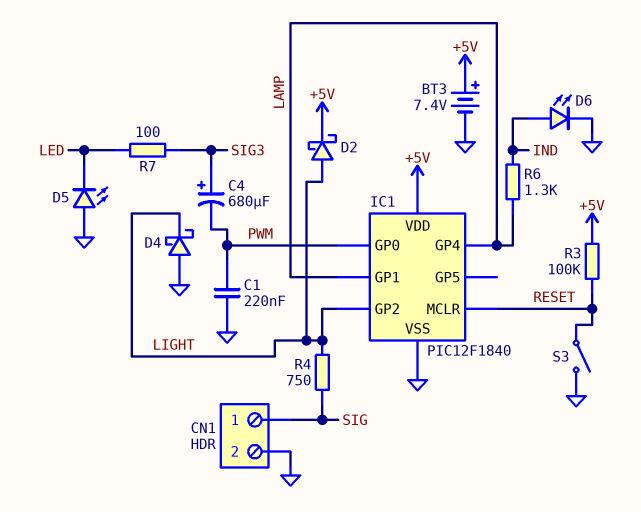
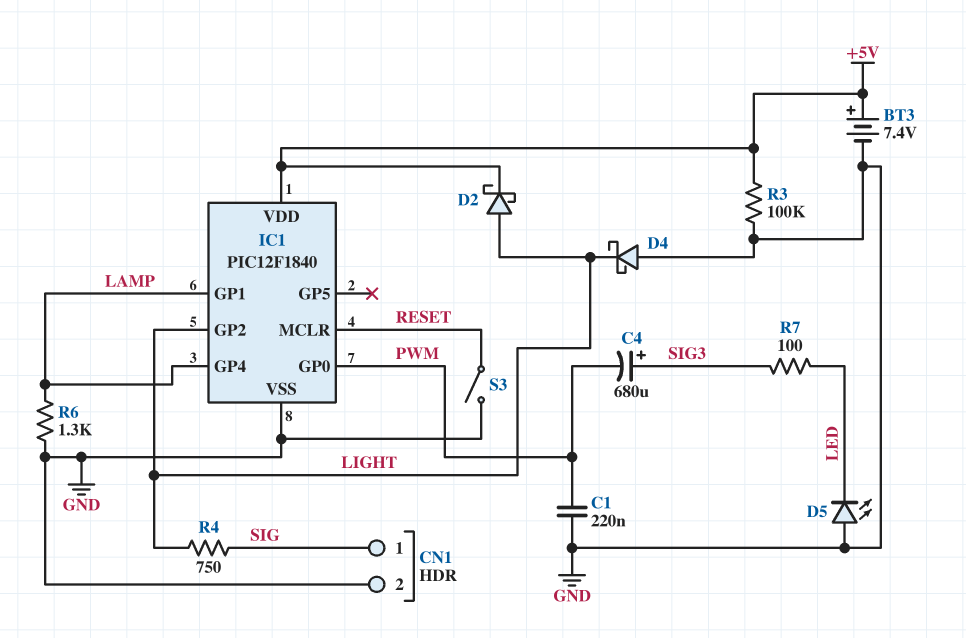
D6: LED (A IND, K GND) -> none
R3: 100k (+5V, RESET) -> 100k (+5V, GND)
R6: 1.3k (IND, LAMP) -> 1.3k (GND, LAMP)

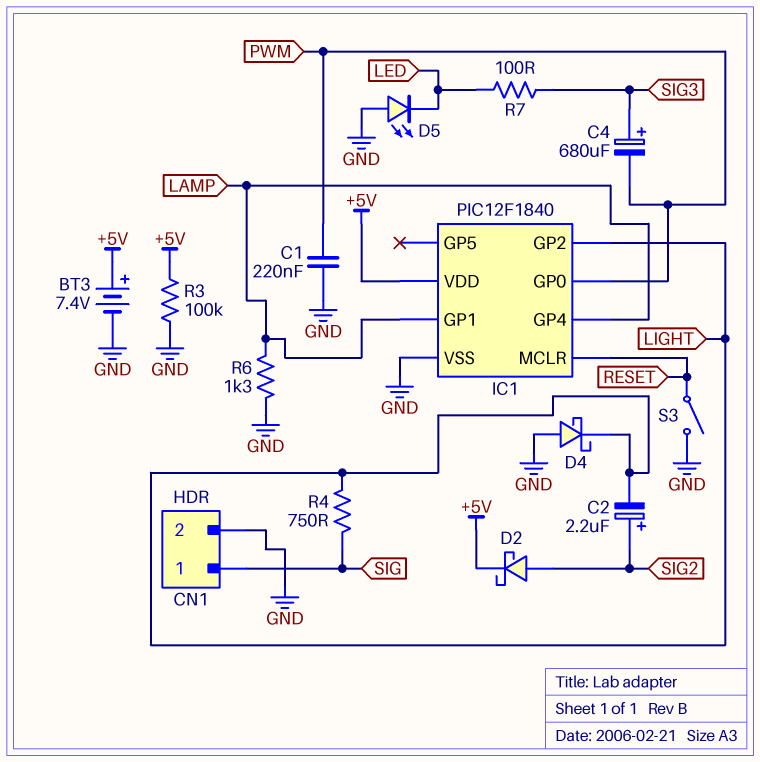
C2: none -> 2.2uF (plus SIG2, minus LIGHT)
D2: schottky (A LIGHT, K +5V) -> schottky (A SIG2, K +5V)

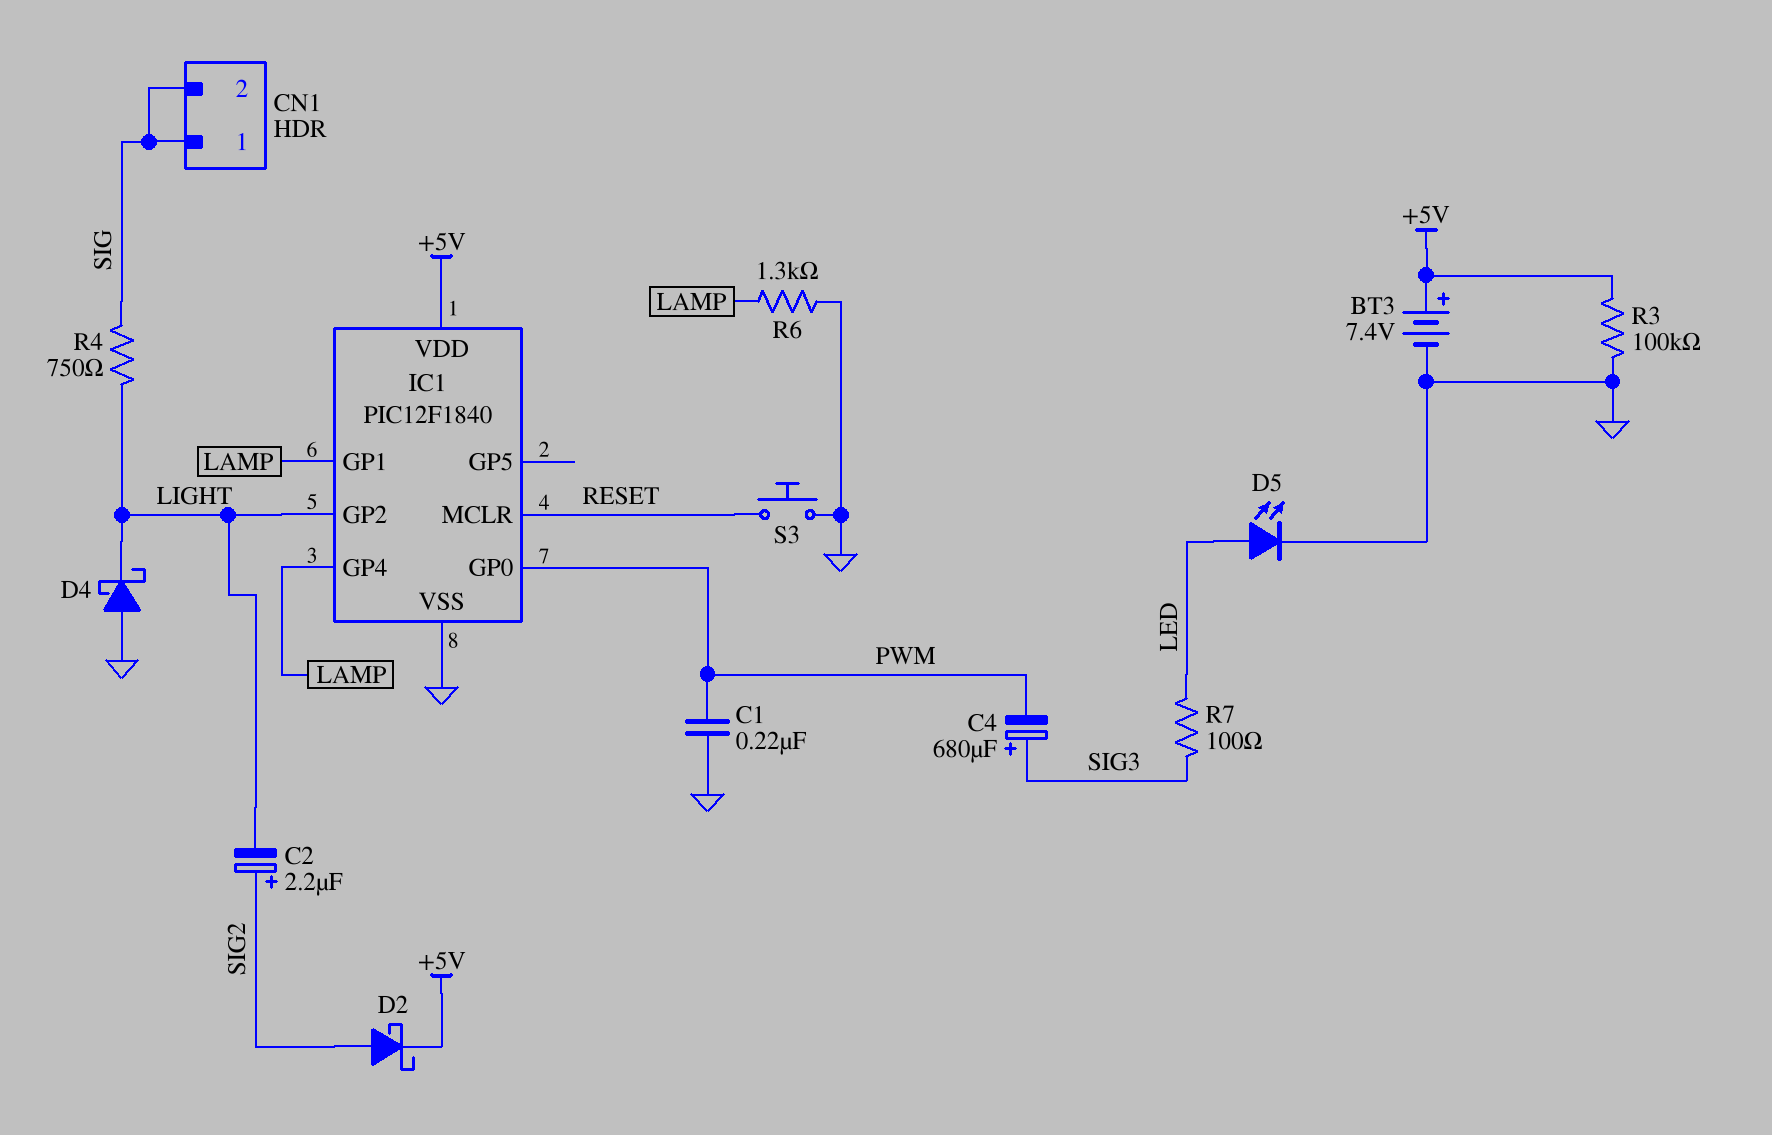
CN1 pin 2: GND -> SIG
D5: LED (A GND, K LED) -> LED (A LED, K GND)
S3: switch (GND, RESET) -> button (GND, RESET)

